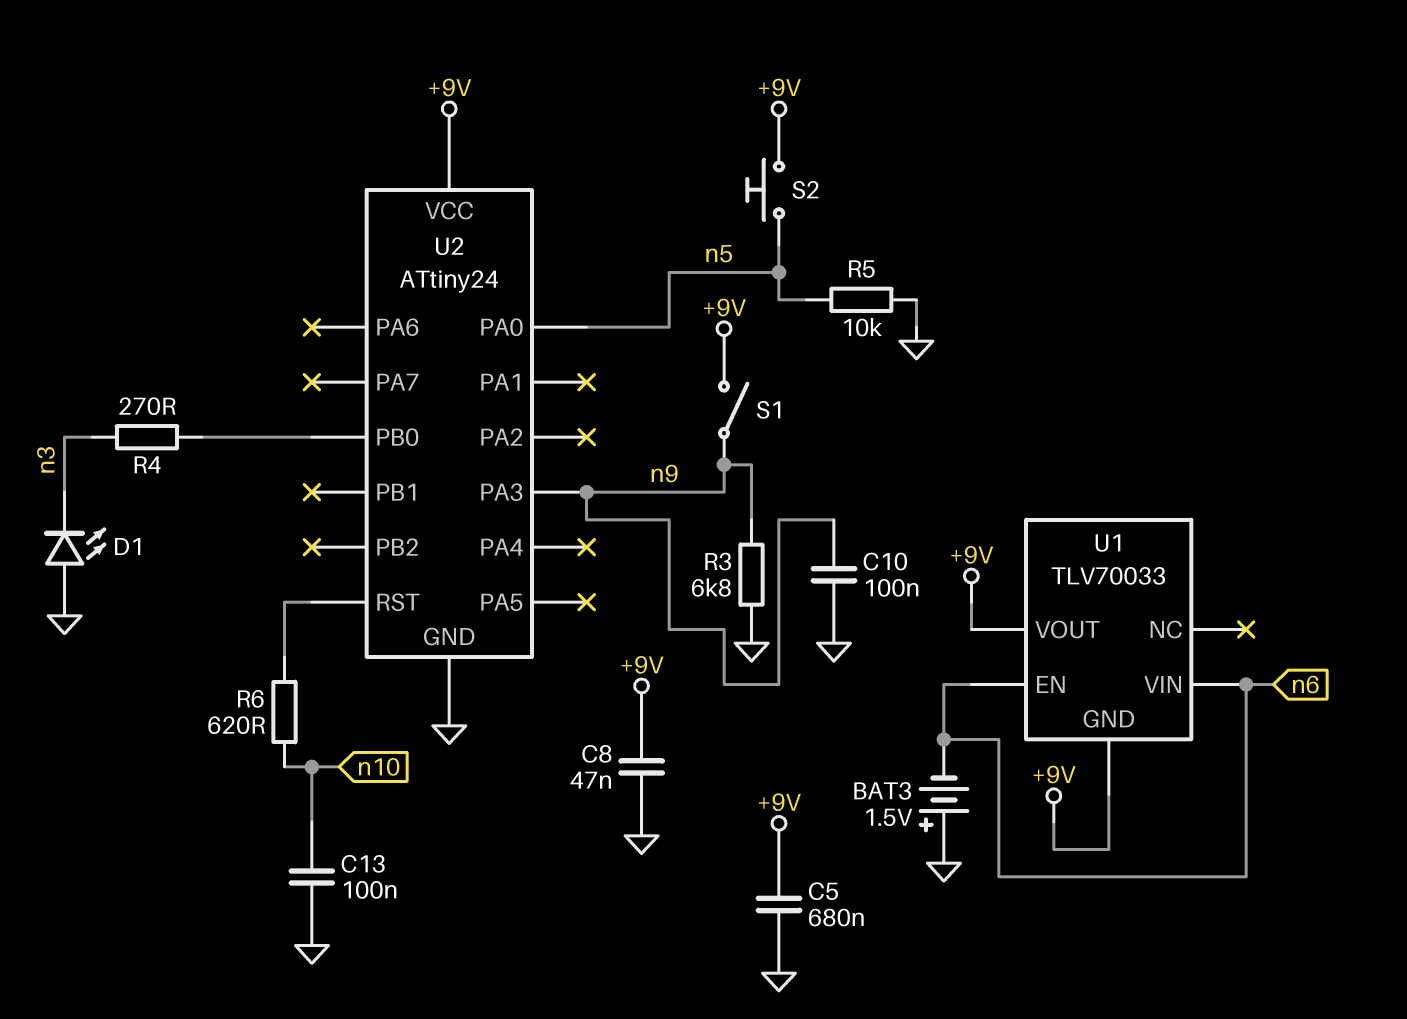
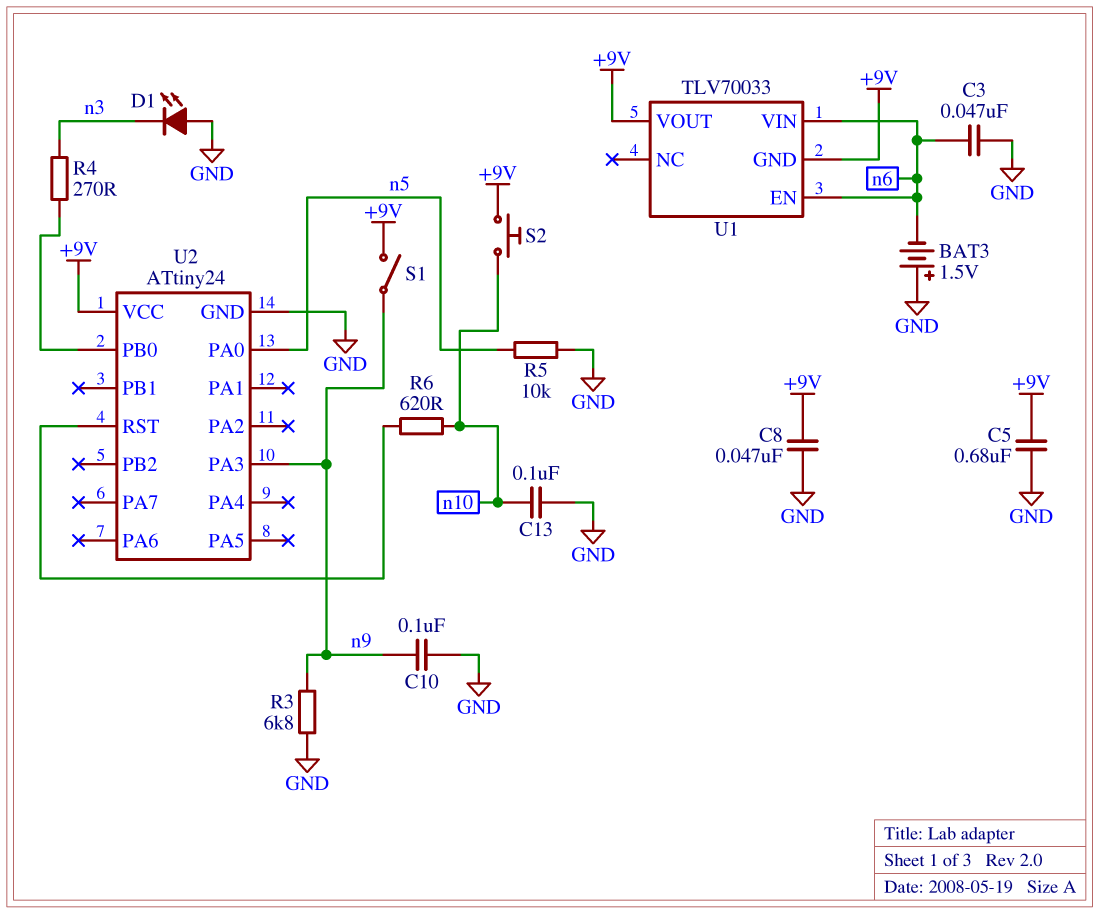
C3: none -> 47nF (GND, n6)
S2: button (+9V, n5) -> button (+9V, n10)

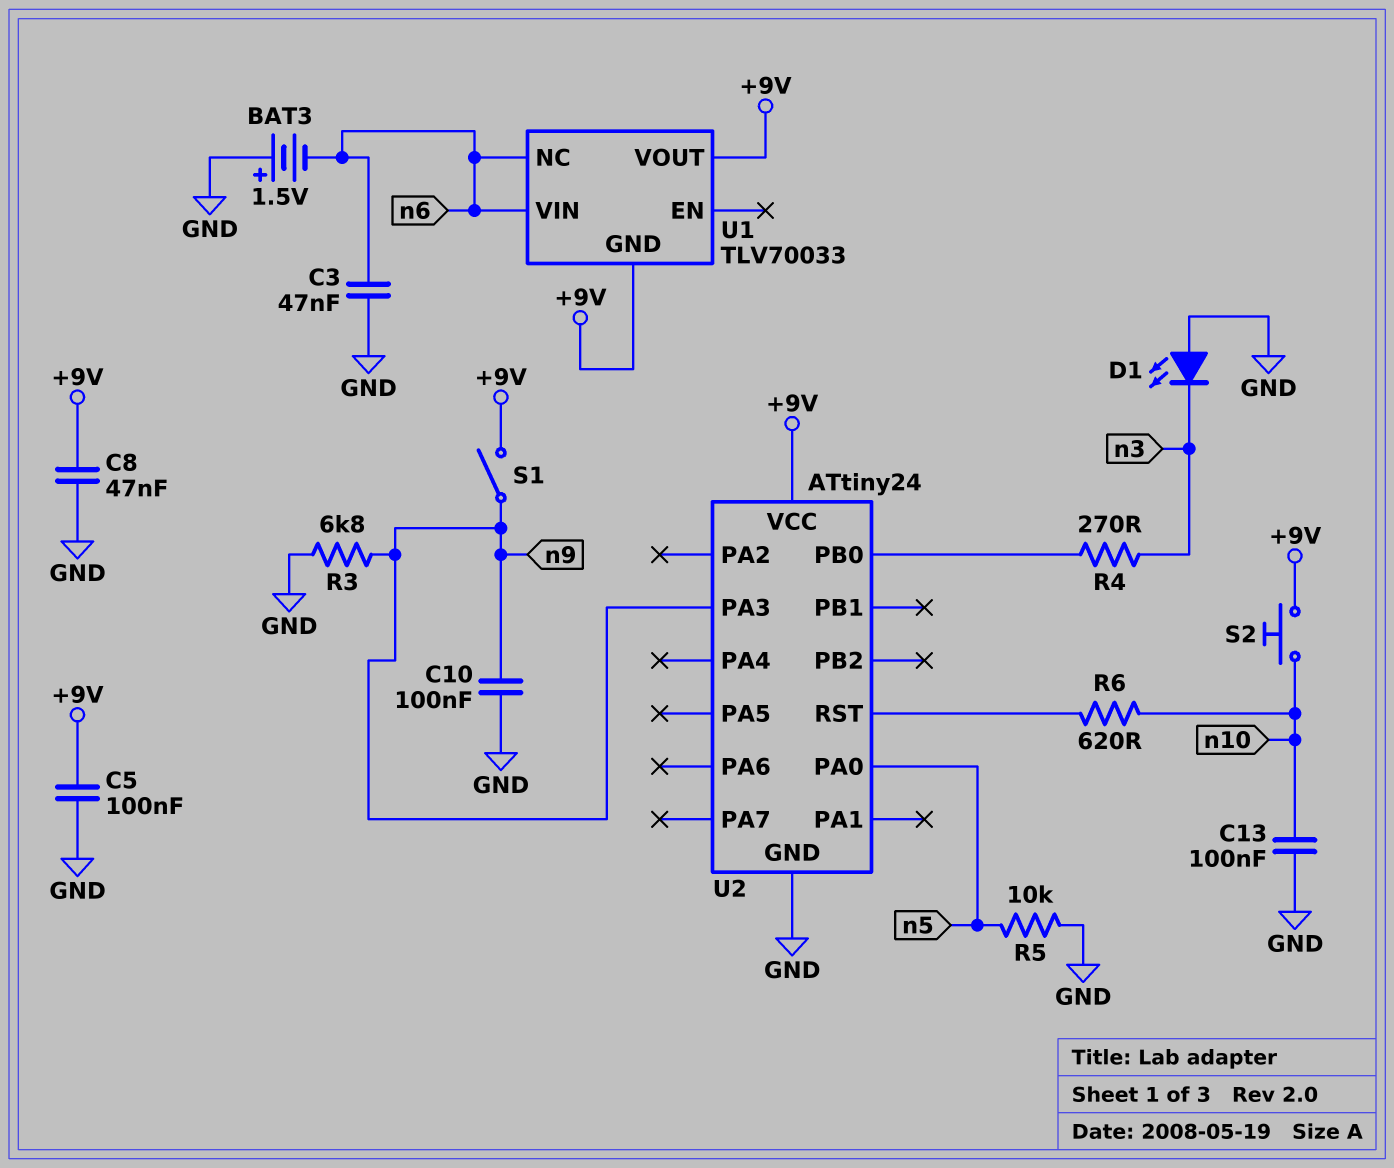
C5: 680nF (+9V, GND) -> 100nF (+9V, GND)
U1 pin EN: n6 -> none
U1 pin NC: none -> n6

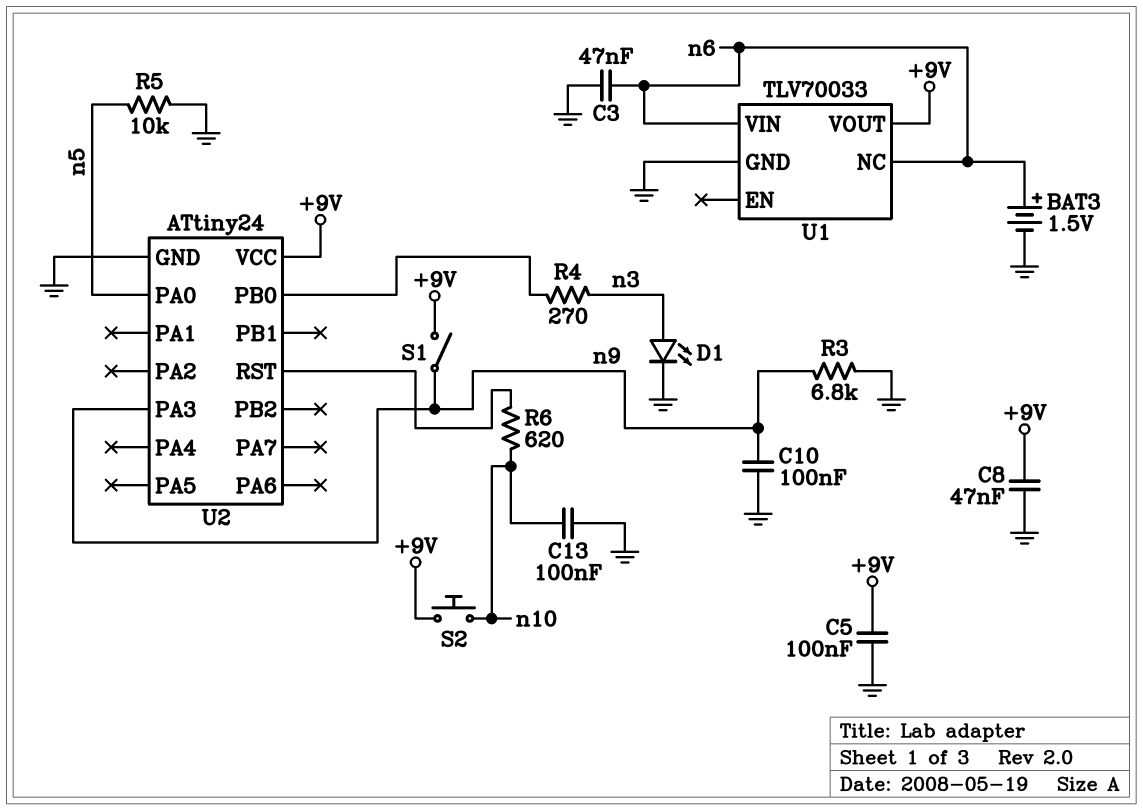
BAT3: 1.5V (plus GND, minus n6) -> 1.5V (plus n6, minus GND)
D1: LED (A GND, K n3) -> LED (A n3, K GND)
U1 pin GND: +9V -> GND

